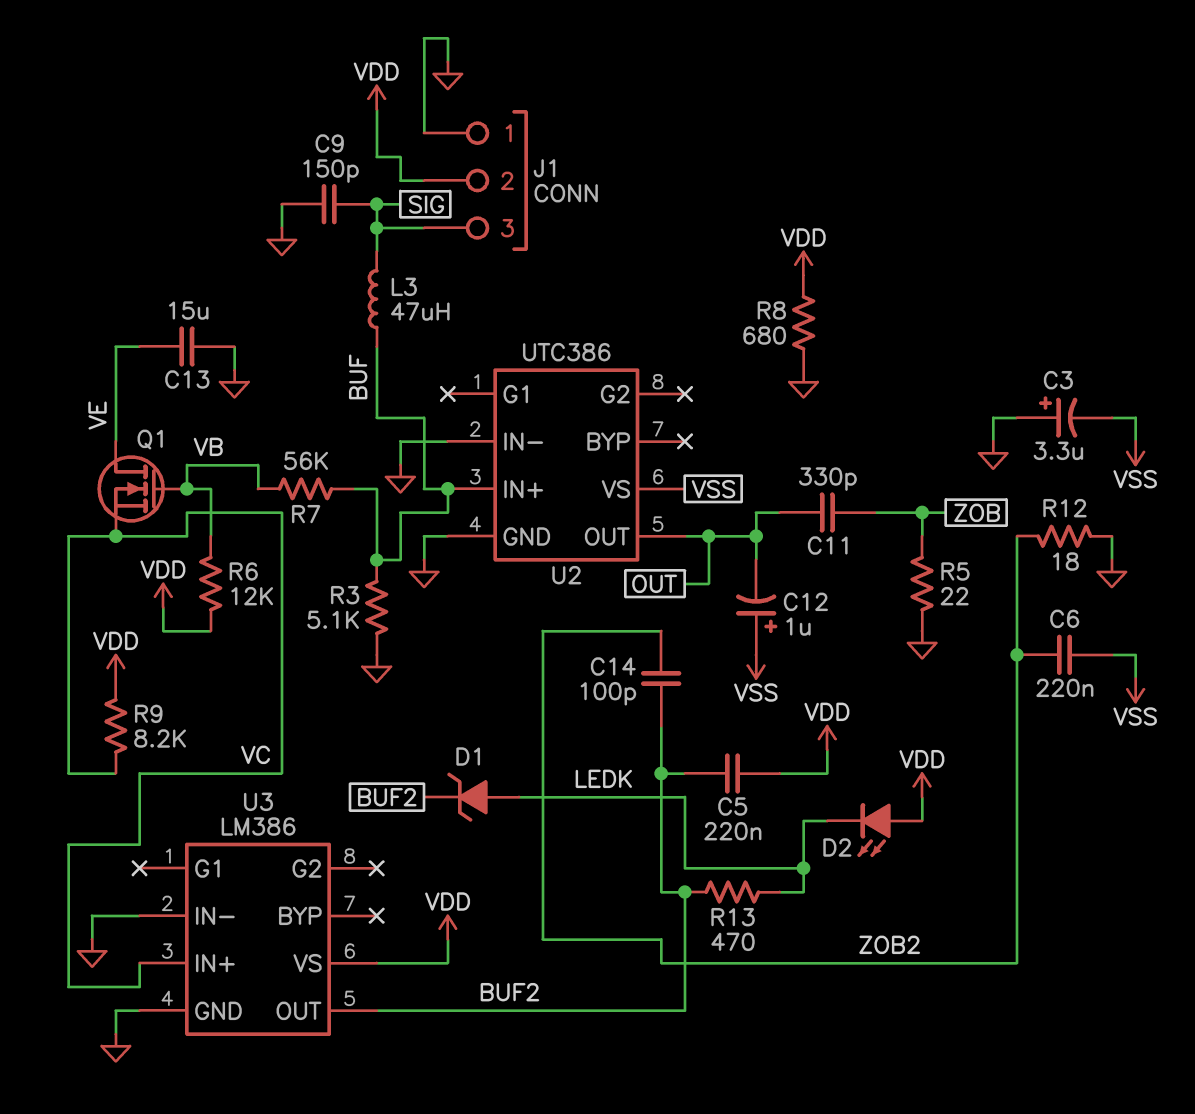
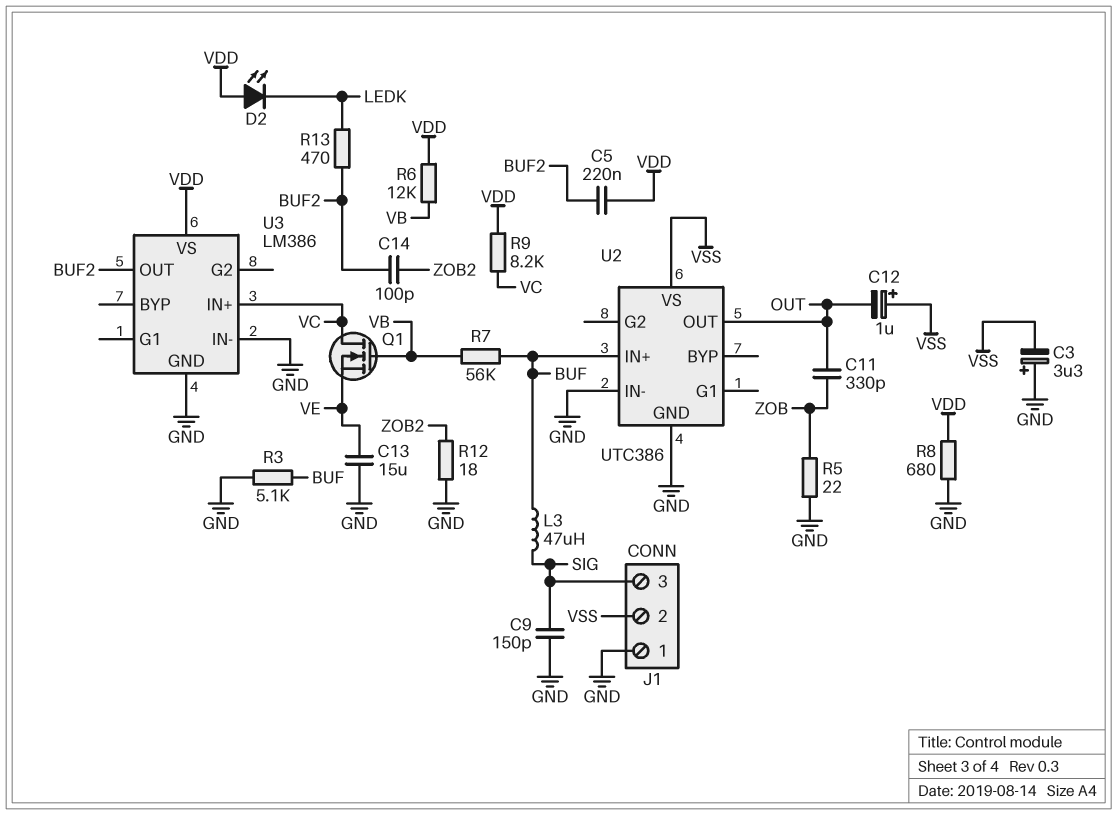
C6: 220nF (VSS, ZOB2) -> none
D1: zener (A LEDK, K BUF2) -> none
J1 pin 2: VDD -> VSS
Q1: NMOS (G VB, D VE, S VC) -> NMOS (G VB, D VC, S VE)

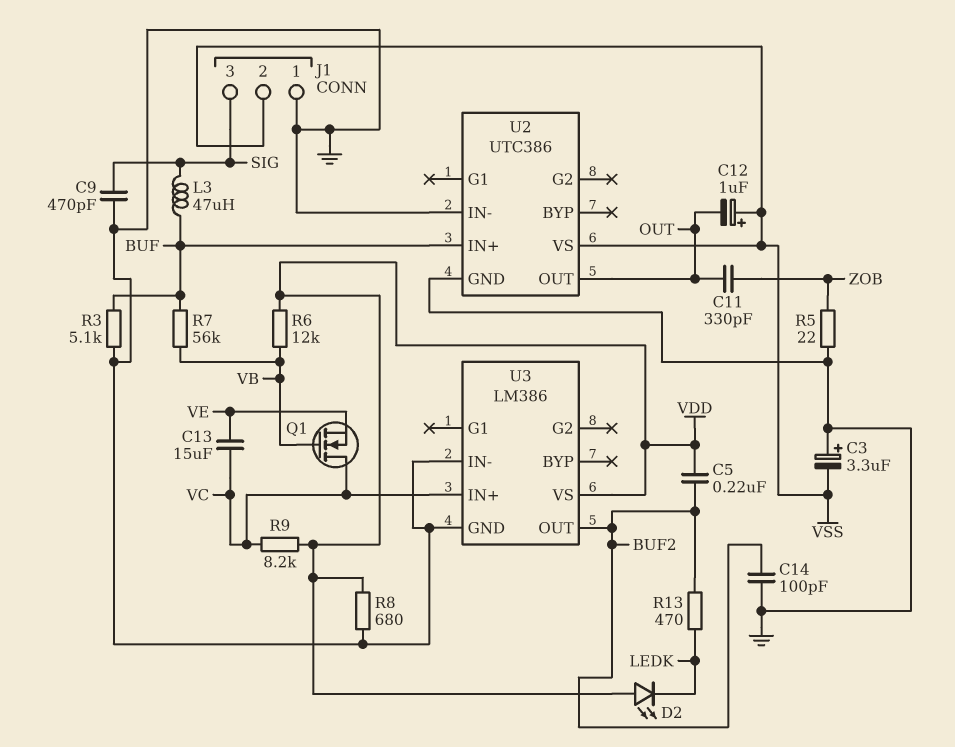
C9: 150pF (GND, SIG) -> 470pF (GND, SIG)
C13: 15uF (GND, VE) -> 15uF (VC, VE)
C14: 100pF (BUF2, ZOB2) -> 100pF (BUF2, GND)
R12: 18 (GND, ZOB2) -> none

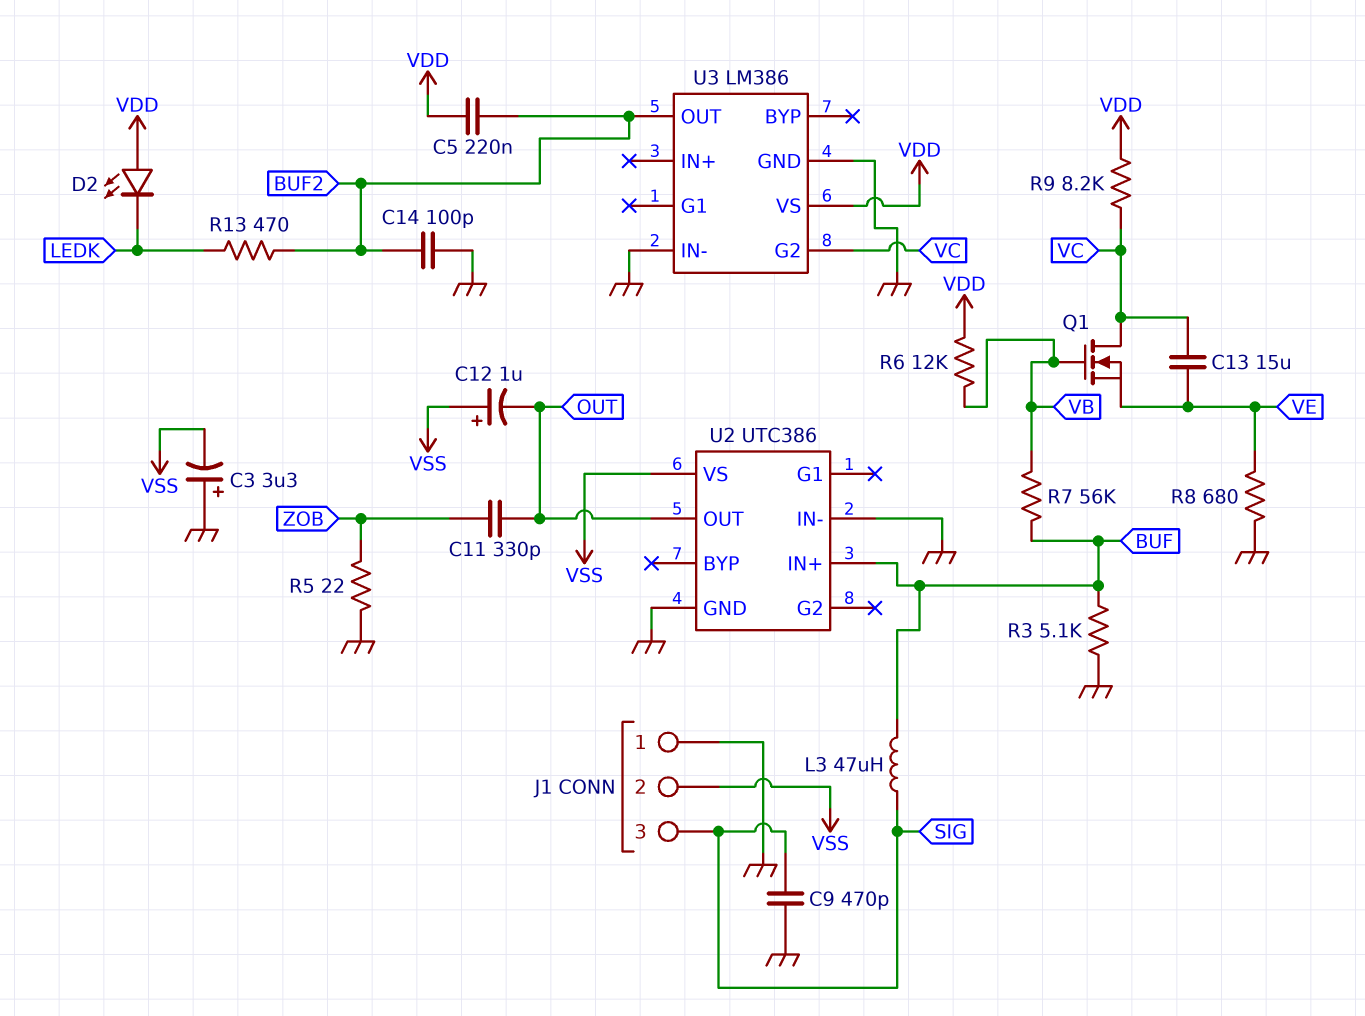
R8: 680 (GND, VDD) -> 680 (GND, VE)
U3 pin G2: none -> VC
U3 pin IN+: VC -> none

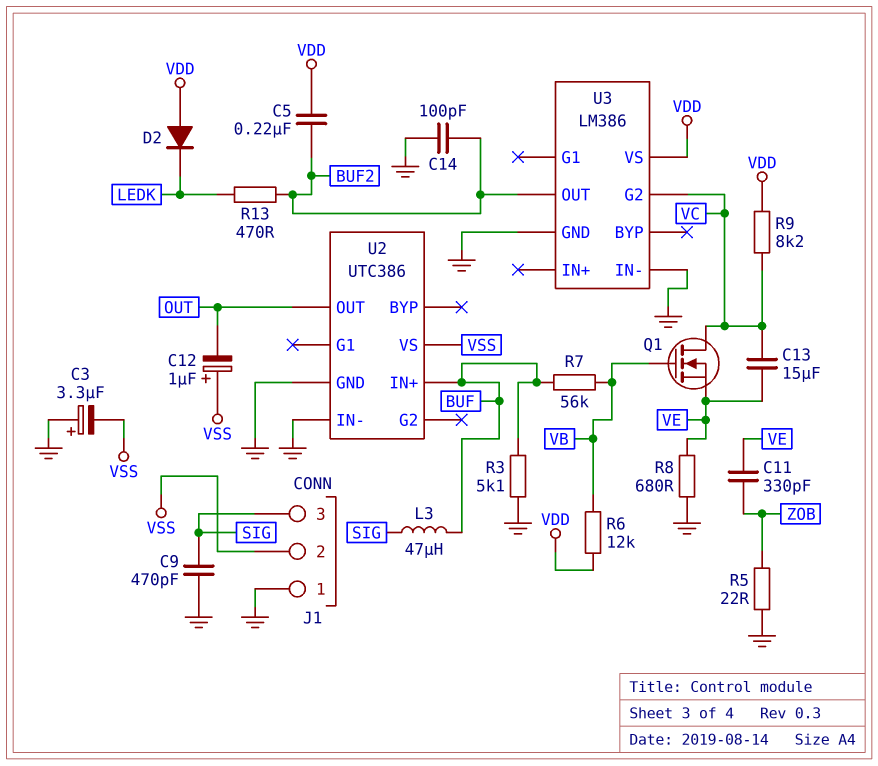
C11: 330pF (OUT, ZOB) -> 330pF (VE, ZOB)
D2: LED (A VDD, K LEDK) -> diode (A VDD, K LEDK)

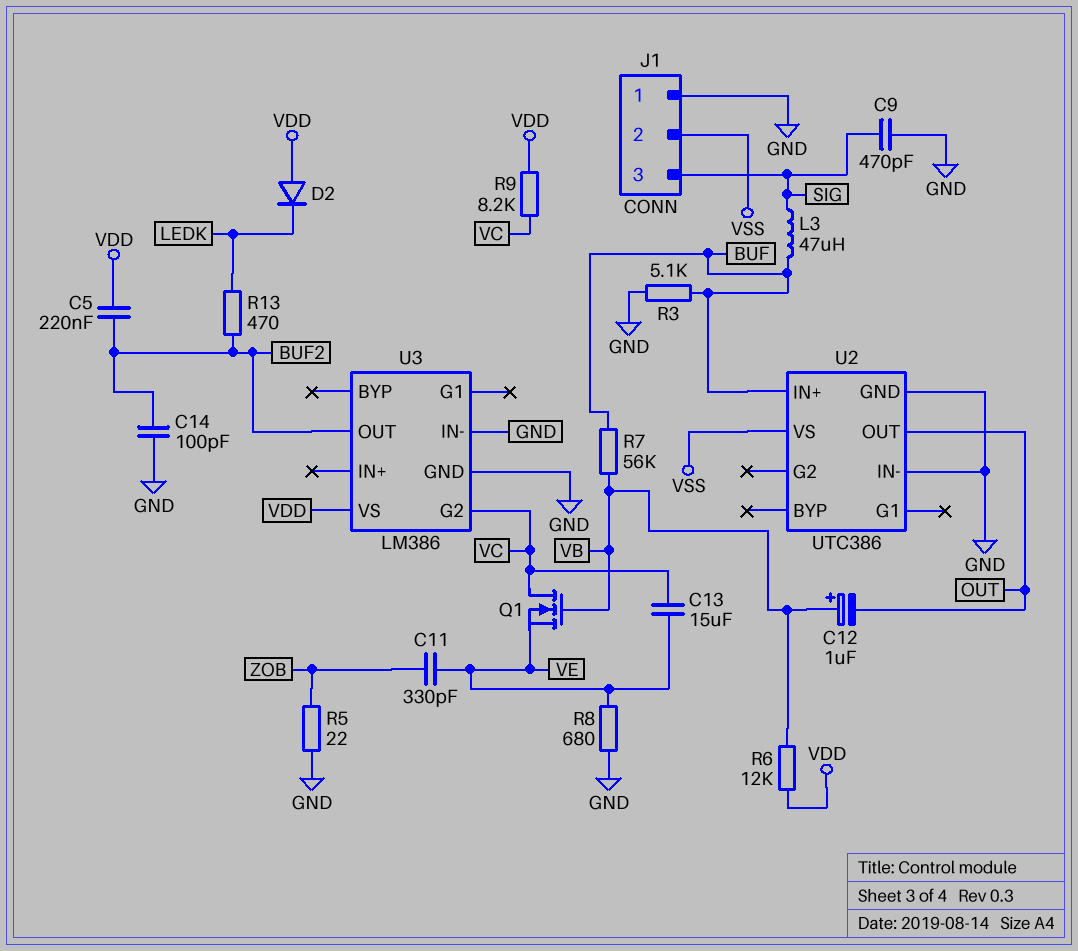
C3: 3.3uF (plus GND, minus VSS) -> none
C12: 1uF (plus VSS, minus OUT) -> 1uF (plus VB, minus OUT)

